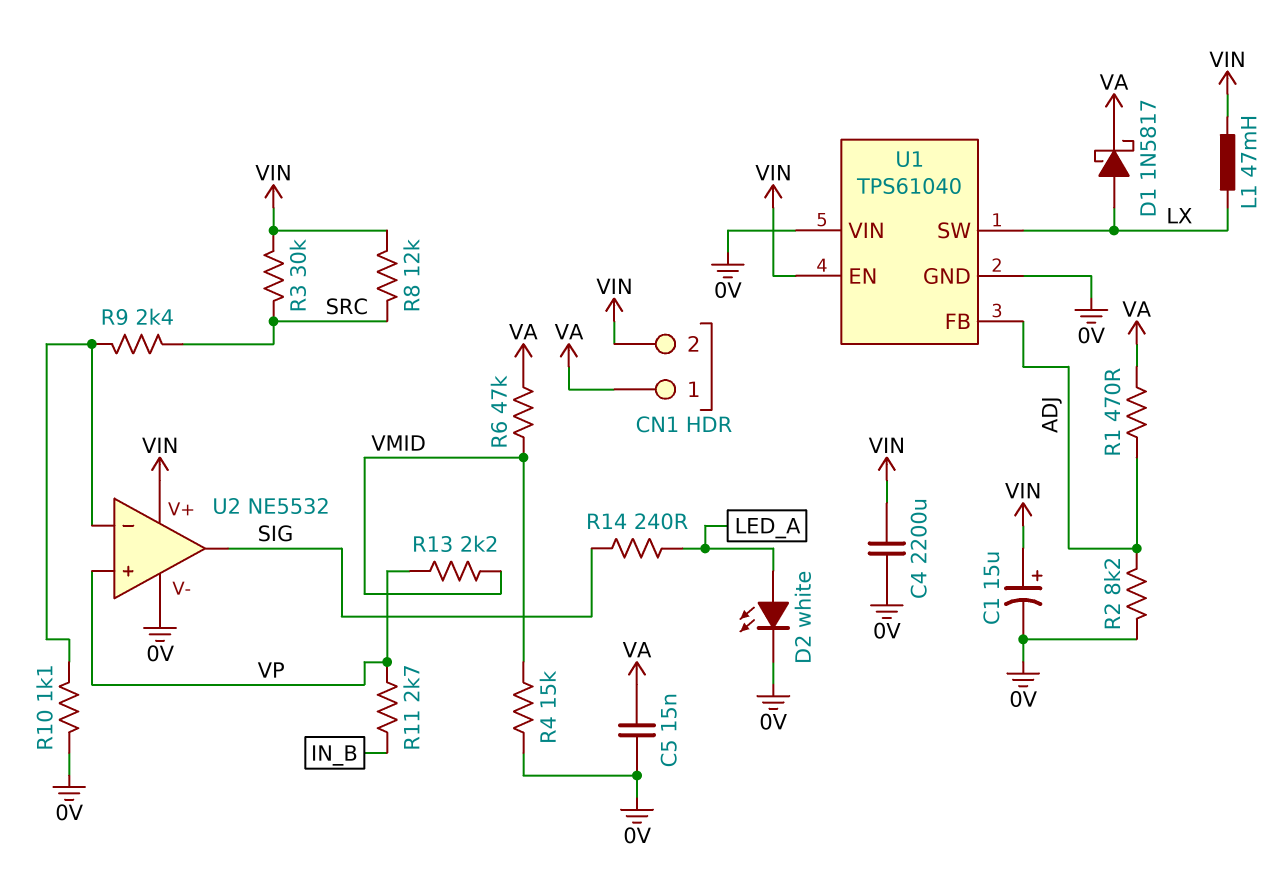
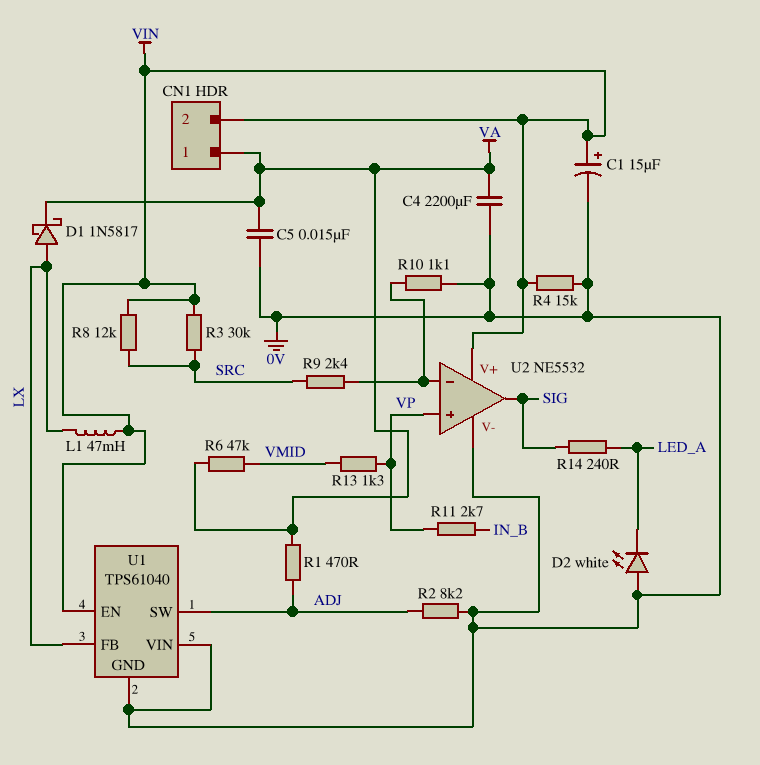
C4: 2200uF (0V, VIN) -> 2200uF (0V, VA)
D2: LED white (A LED_A, K 0V) -> LED white (A 0V, K LED_A)
R4: 15k (0V, VMID) -> 15k (0V, VIN)
R13: 2.2k (VMID, VP) -> 1.3k (VMID, VP)
U1 pin FB: ADJ -> LX
U1 pin SW: LX -> ADJ

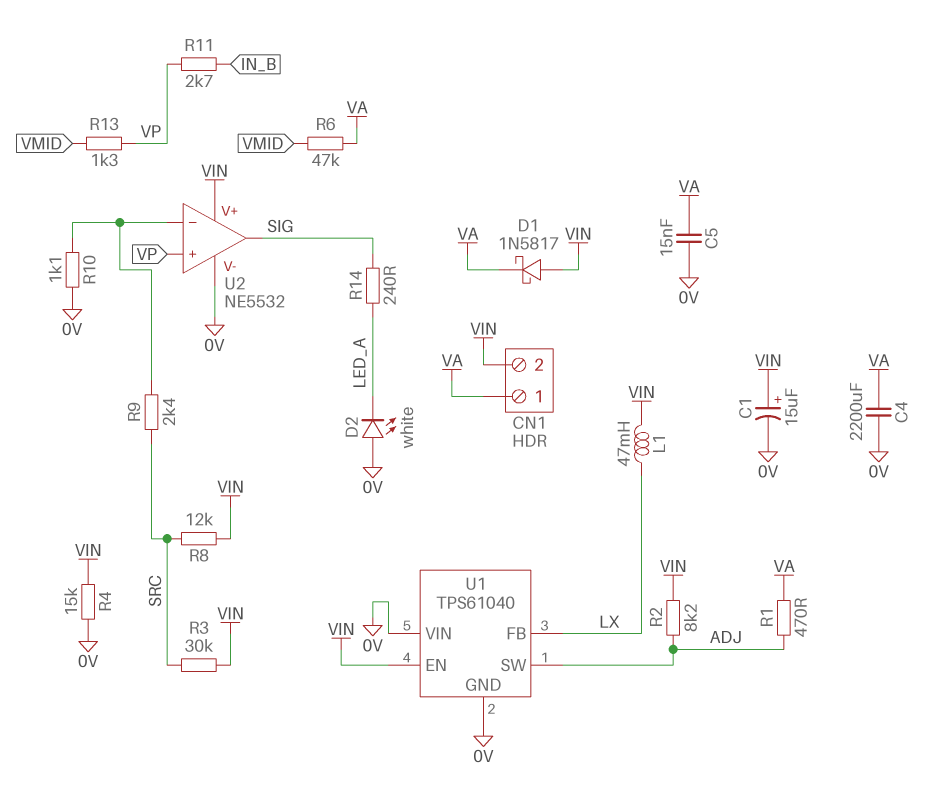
D1: schottky 1N5817 (A LX, K VA) -> schottky 1N5817 (A VIN, K VA)
R2: 8.2k (0V, ADJ) -> 8.2k (ADJ, VIN)

